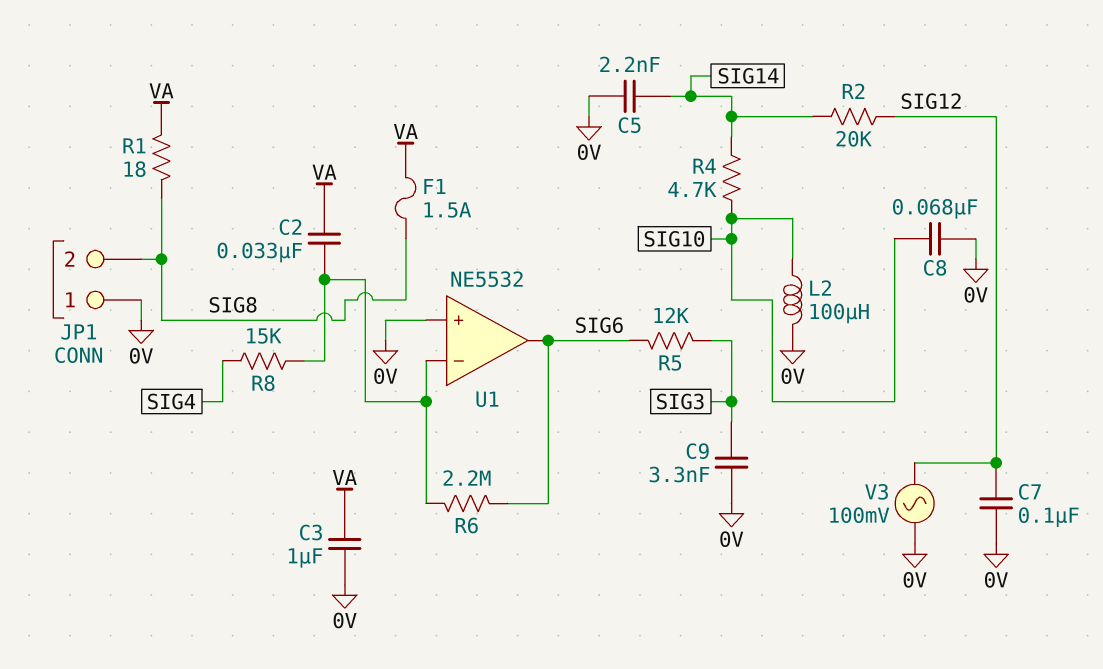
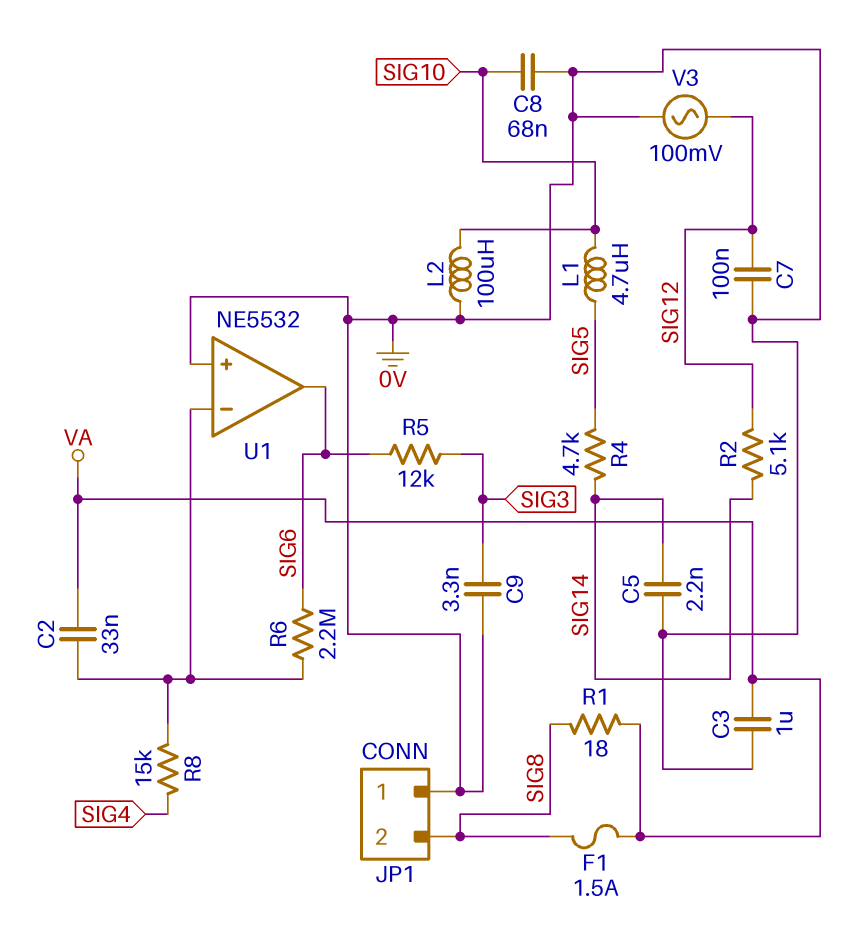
L1: none -> 4.7uH (SIG5, SIG10)
R2: 20k (SIG12, SIG14) -> 5.1k (SIG12, SIG14)
R4: 4.7k (SIG10, SIG14) -> 4.7k (SIG5, SIG14)

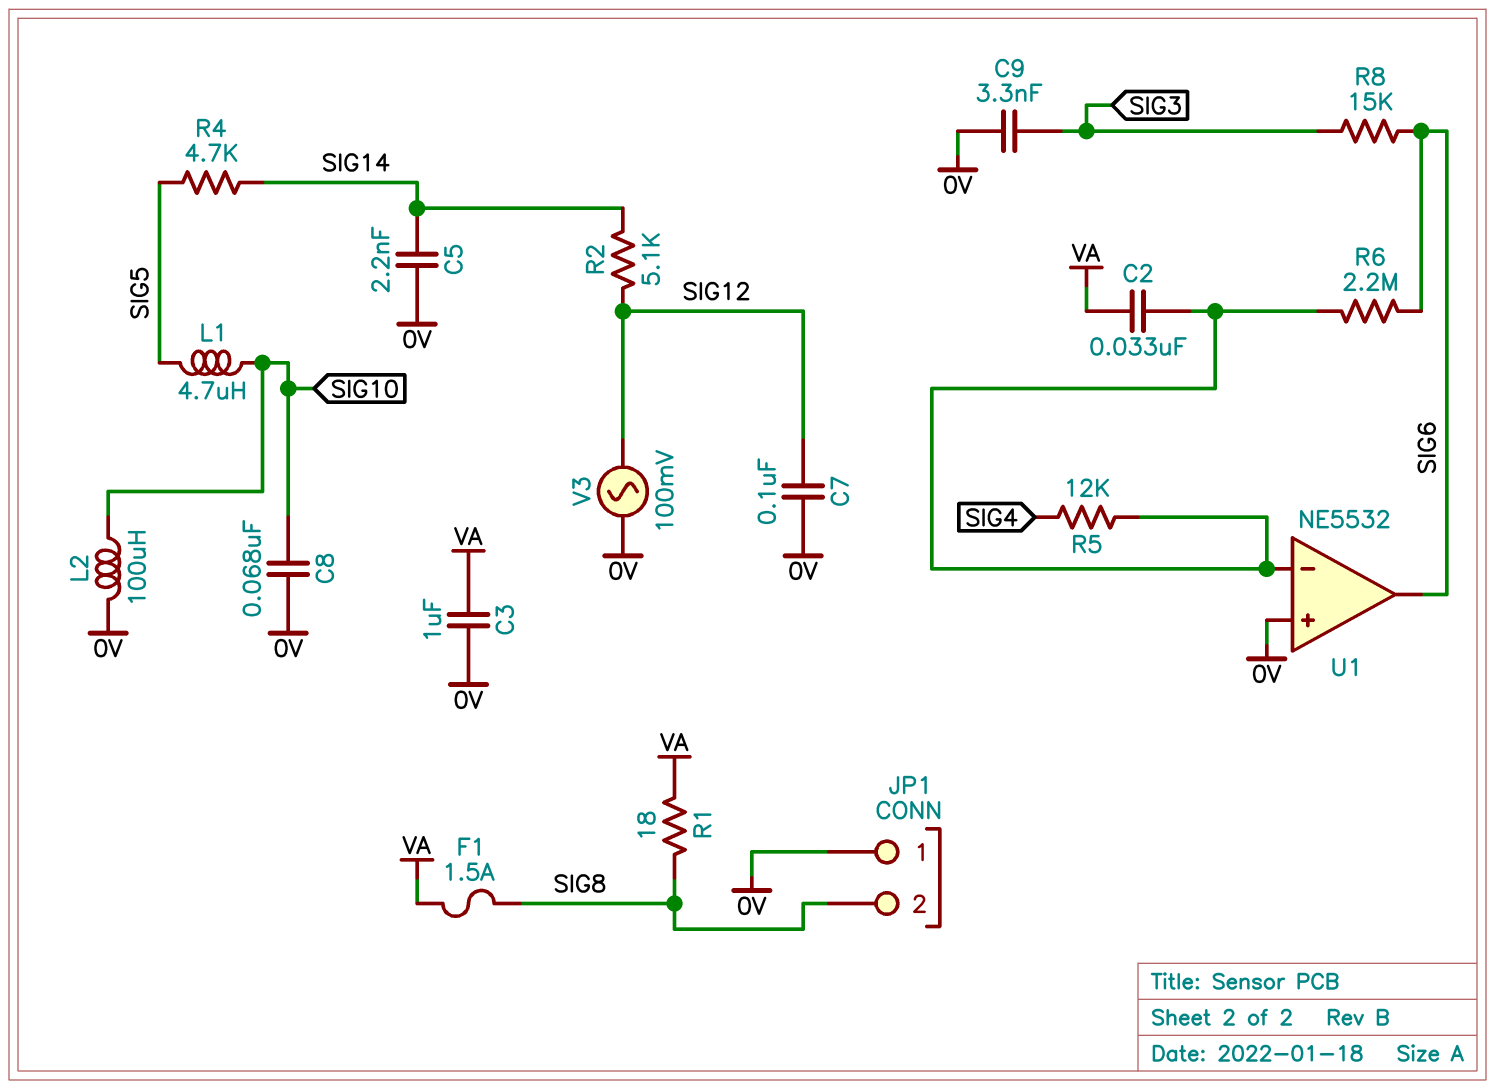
R5: 12k (SIG3, SIG6) -> 12k (SIG4, U1/in-)
R8: 15k (SIG4, U1/in-) -> 15k (SIG3, SIG6)

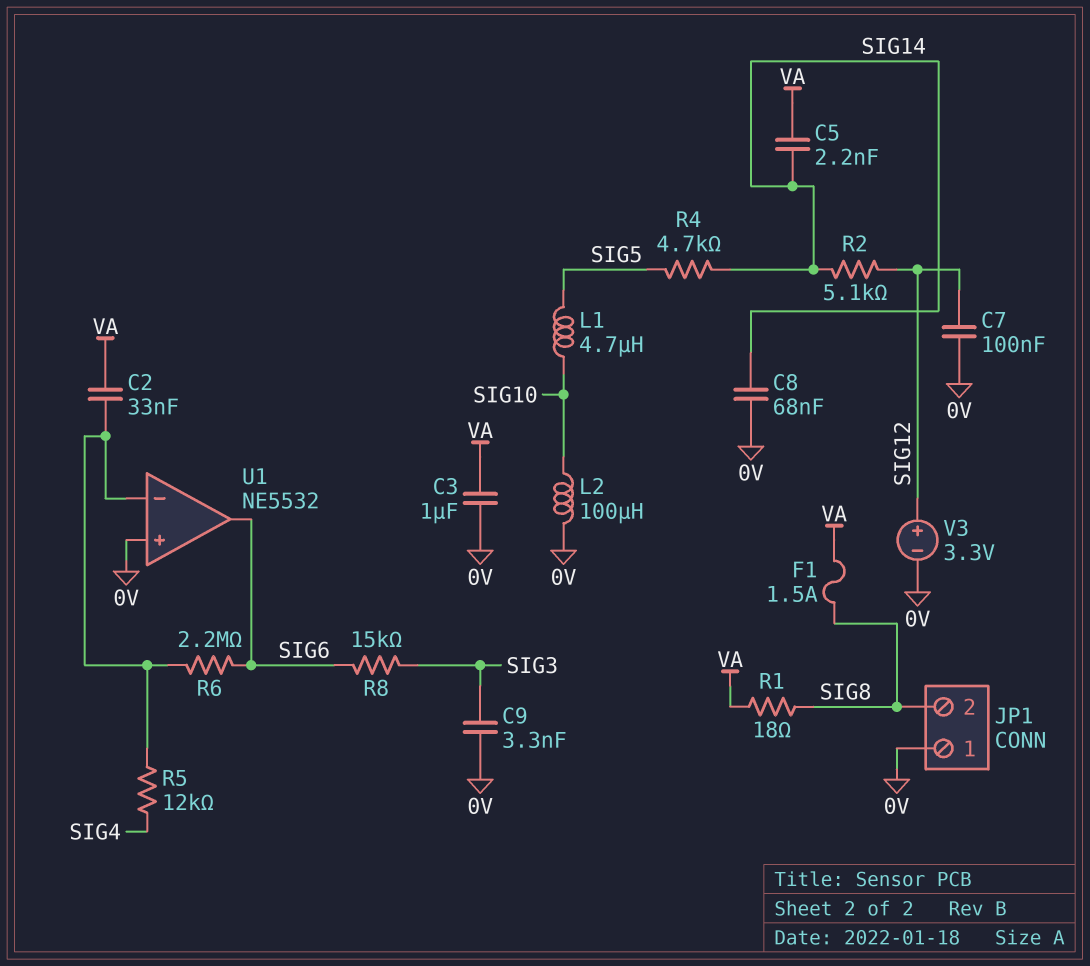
C5: 2.2nF (0V, SIG14) -> 2.2nF (SIG14, VA)
C8: 68nF (0V, SIG10) -> 68nF (0V, SIG14)
V3: AC 100mV (0V, SIG12) -> 3.3V (plus SIG12, minus 0V)

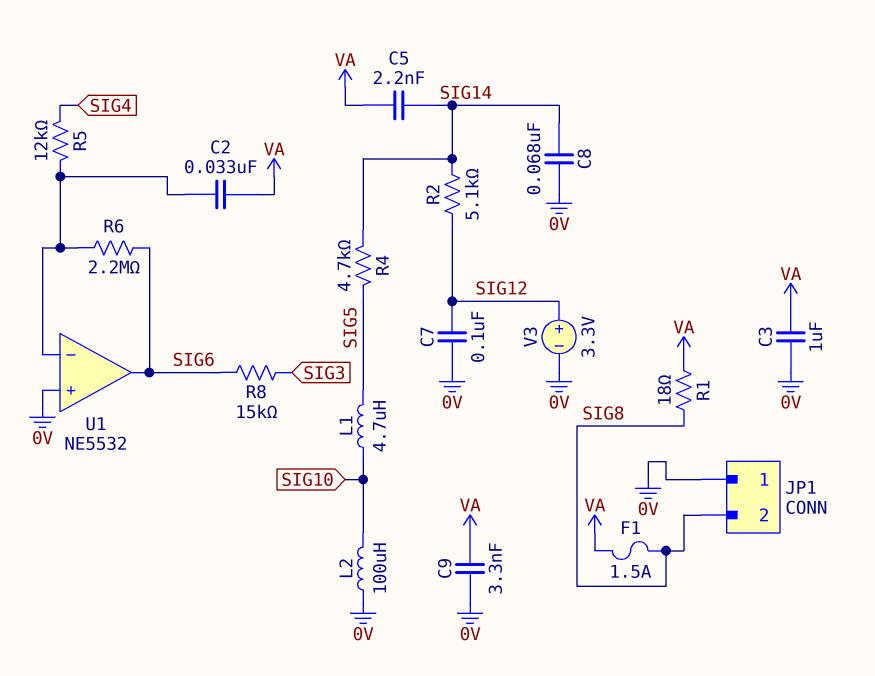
C9: 3.3nF (0V, SIG3) -> 3.3nF (0V, VA)

